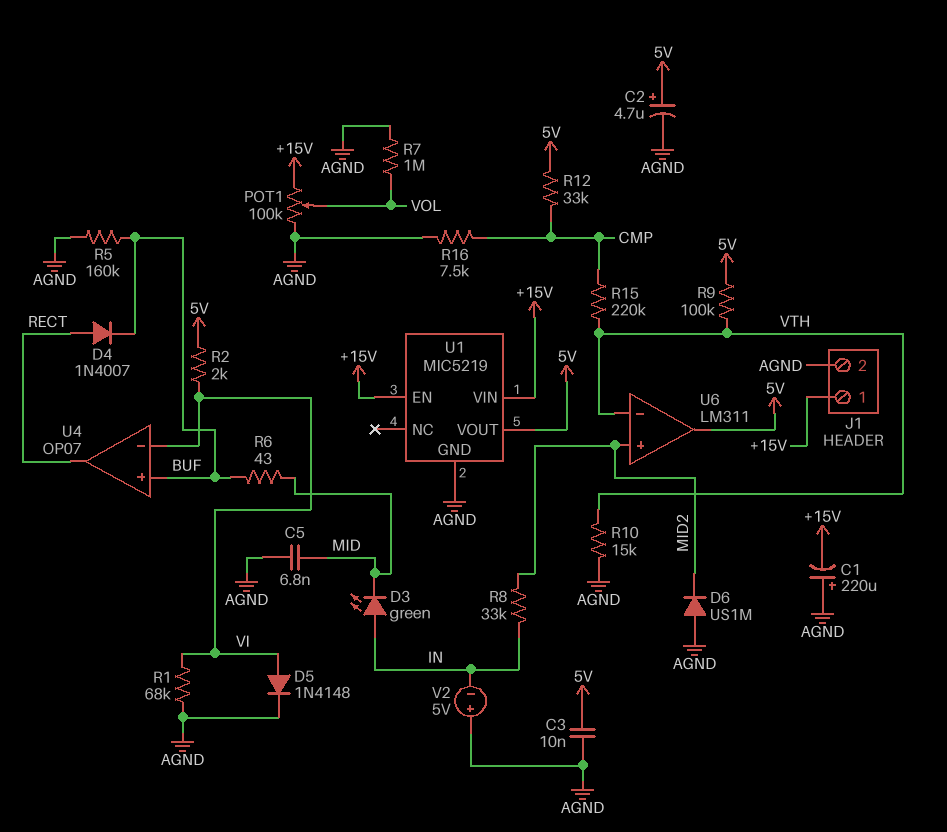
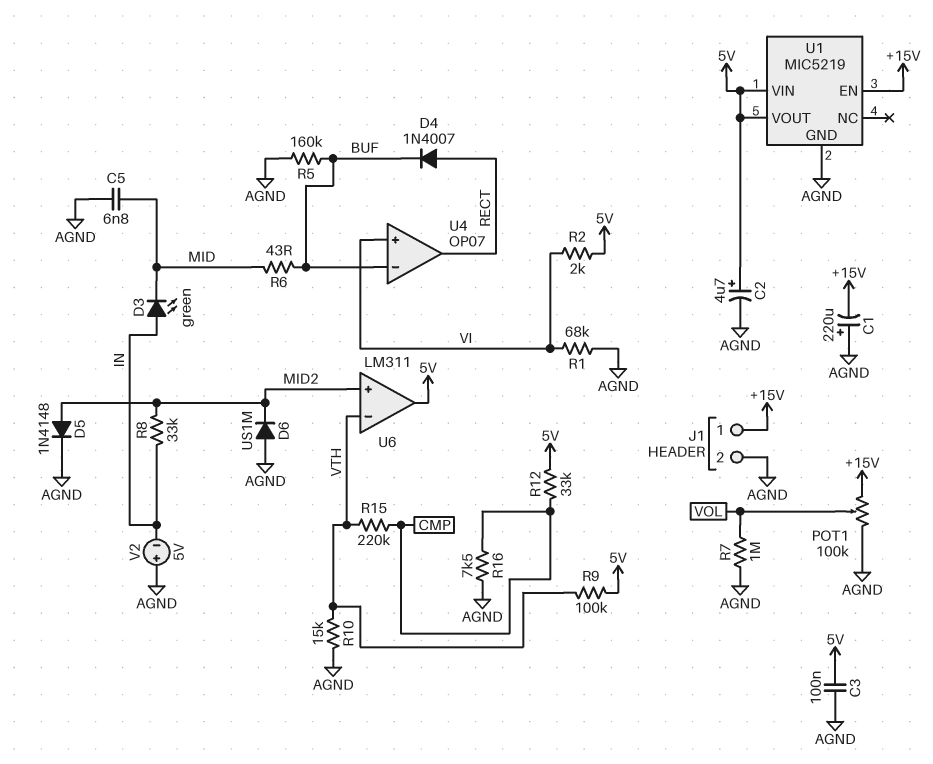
C3: 10nF (5V, AGND) -> 100nF (5V, AGND)
D5: diode 1N4148 (A VI, K AGND) -> diode 1N4148 (A MID2, K AGND)
U1 pin VIN: +15V -> 5V
U4 pin in+: BUF -> VI
U4 pin in-: VI -> BUF

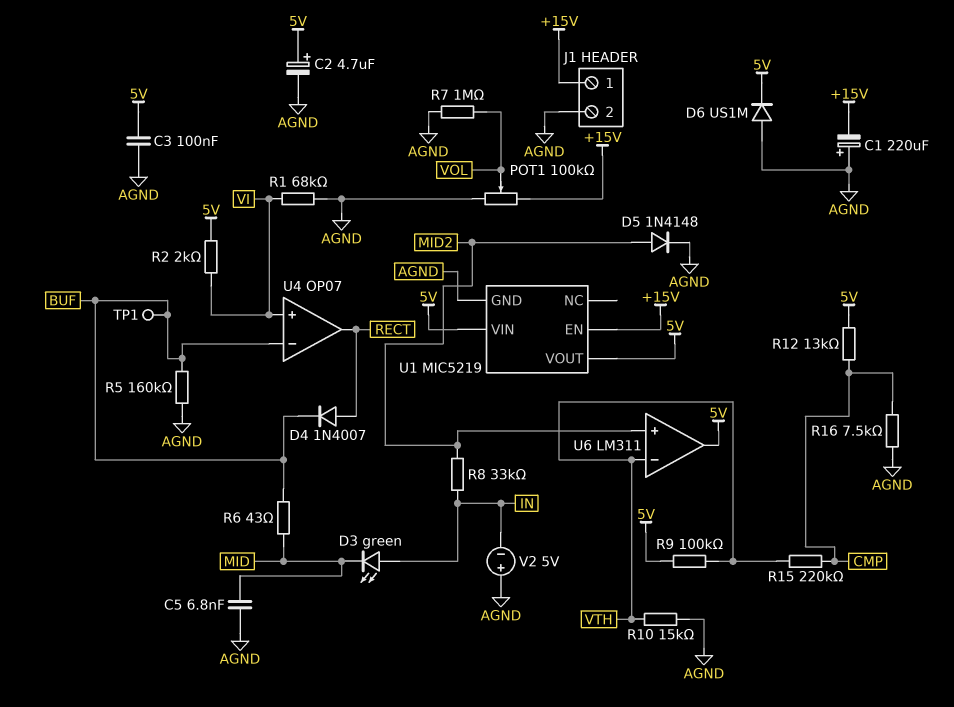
D6: diode US1M (A AGND, K MID2) -> diode US1M (A AGND, K 5V)
R12: 33k (5V, CMP) -> 13k (5V, CMP)
TP1: none -> test point (BUF)

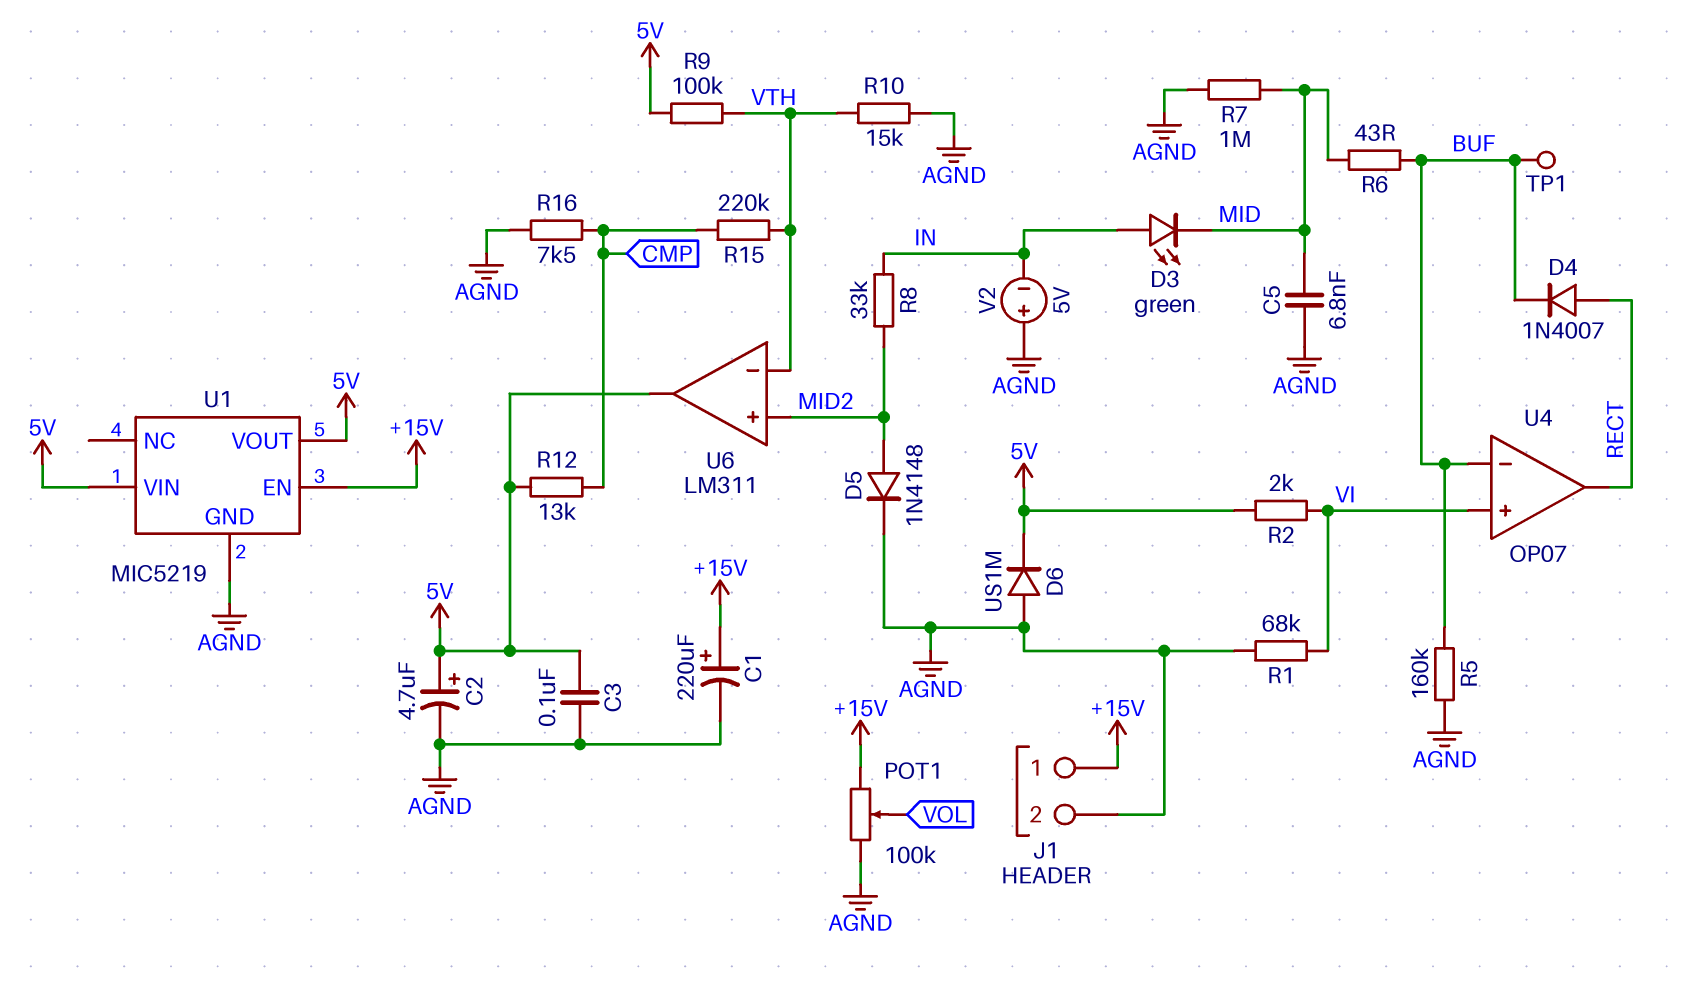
C1: 220uF (plus AGND, minus +15V) -> 220uF (plus +15V, minus AGND)
R7: 1M (AGND, VOL) -> 1M (AGND, MID)

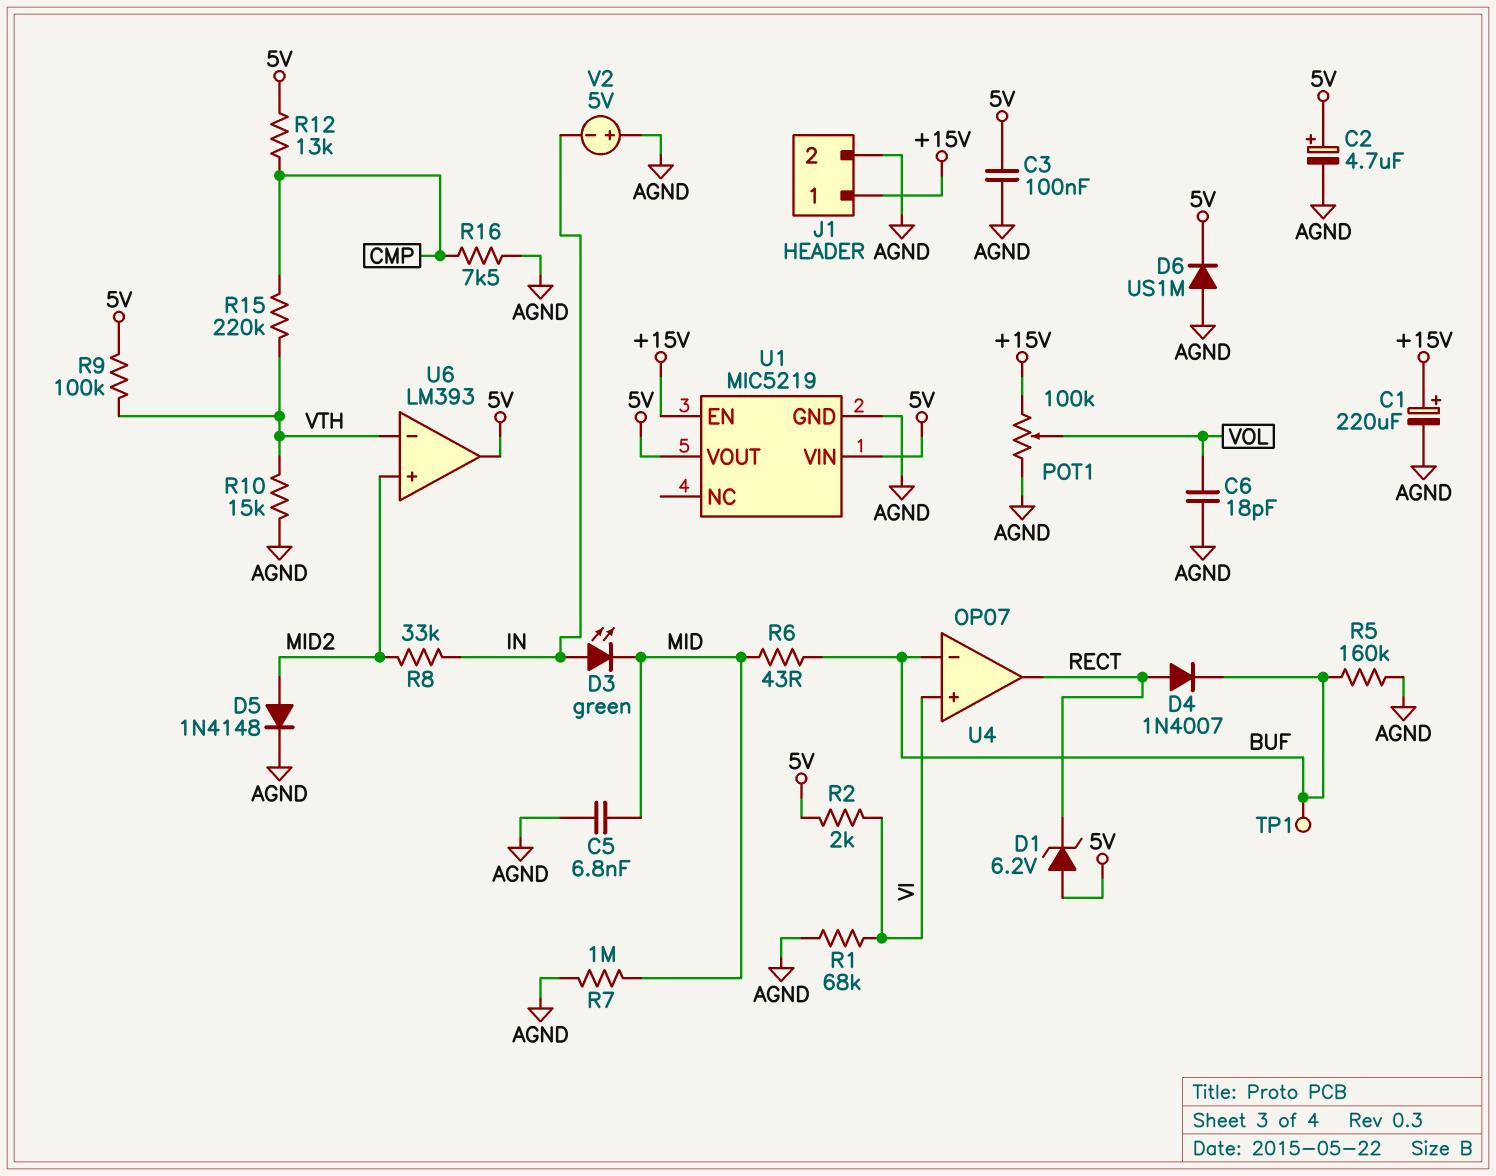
C6: none -> 18pF (AGND, VOL)
D1: none -> zener 6.2V (A 5V, K RECT)
U6: LM311 -> LM393

